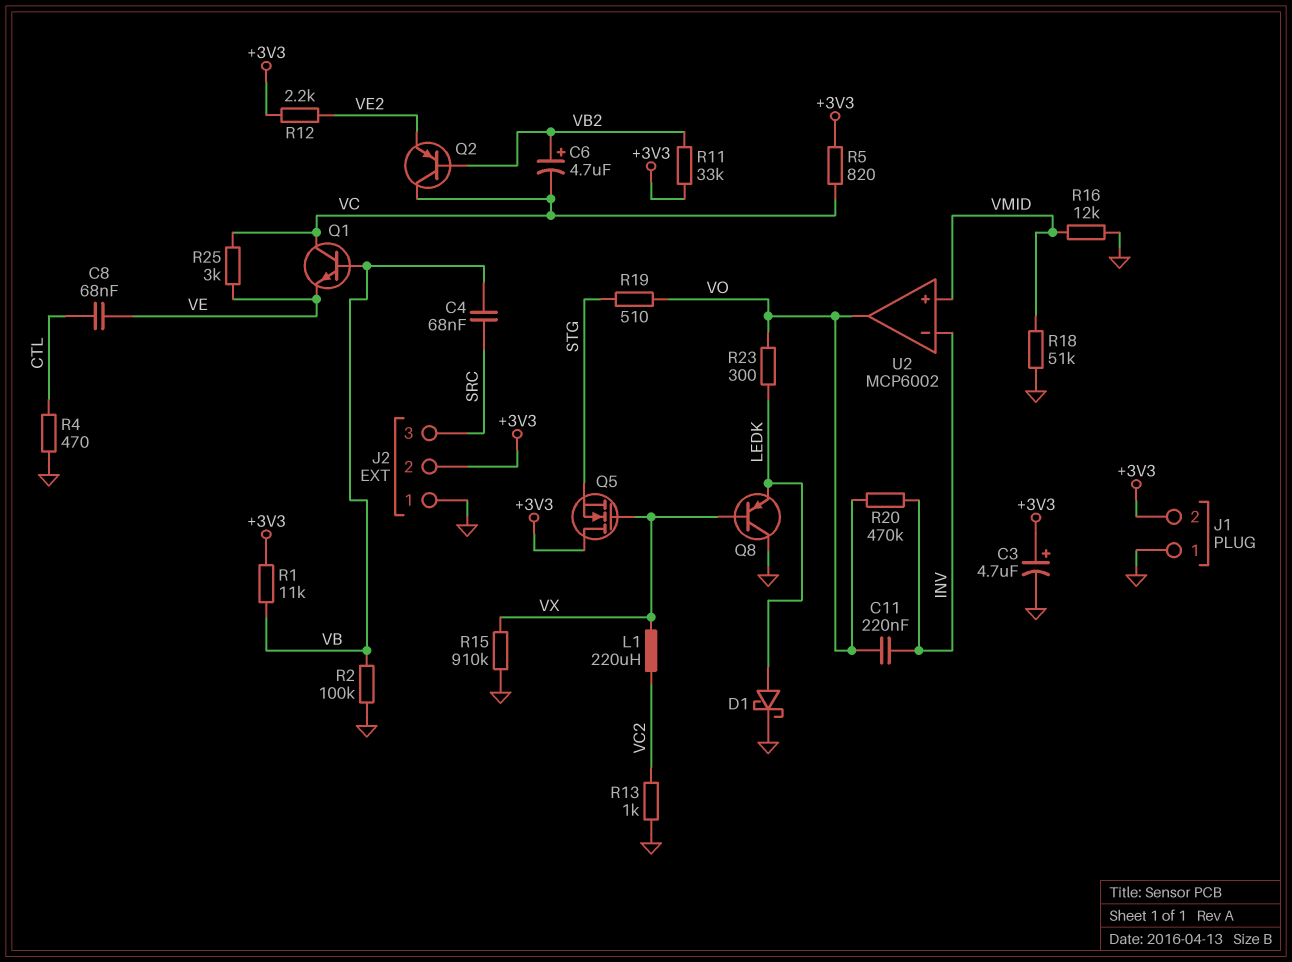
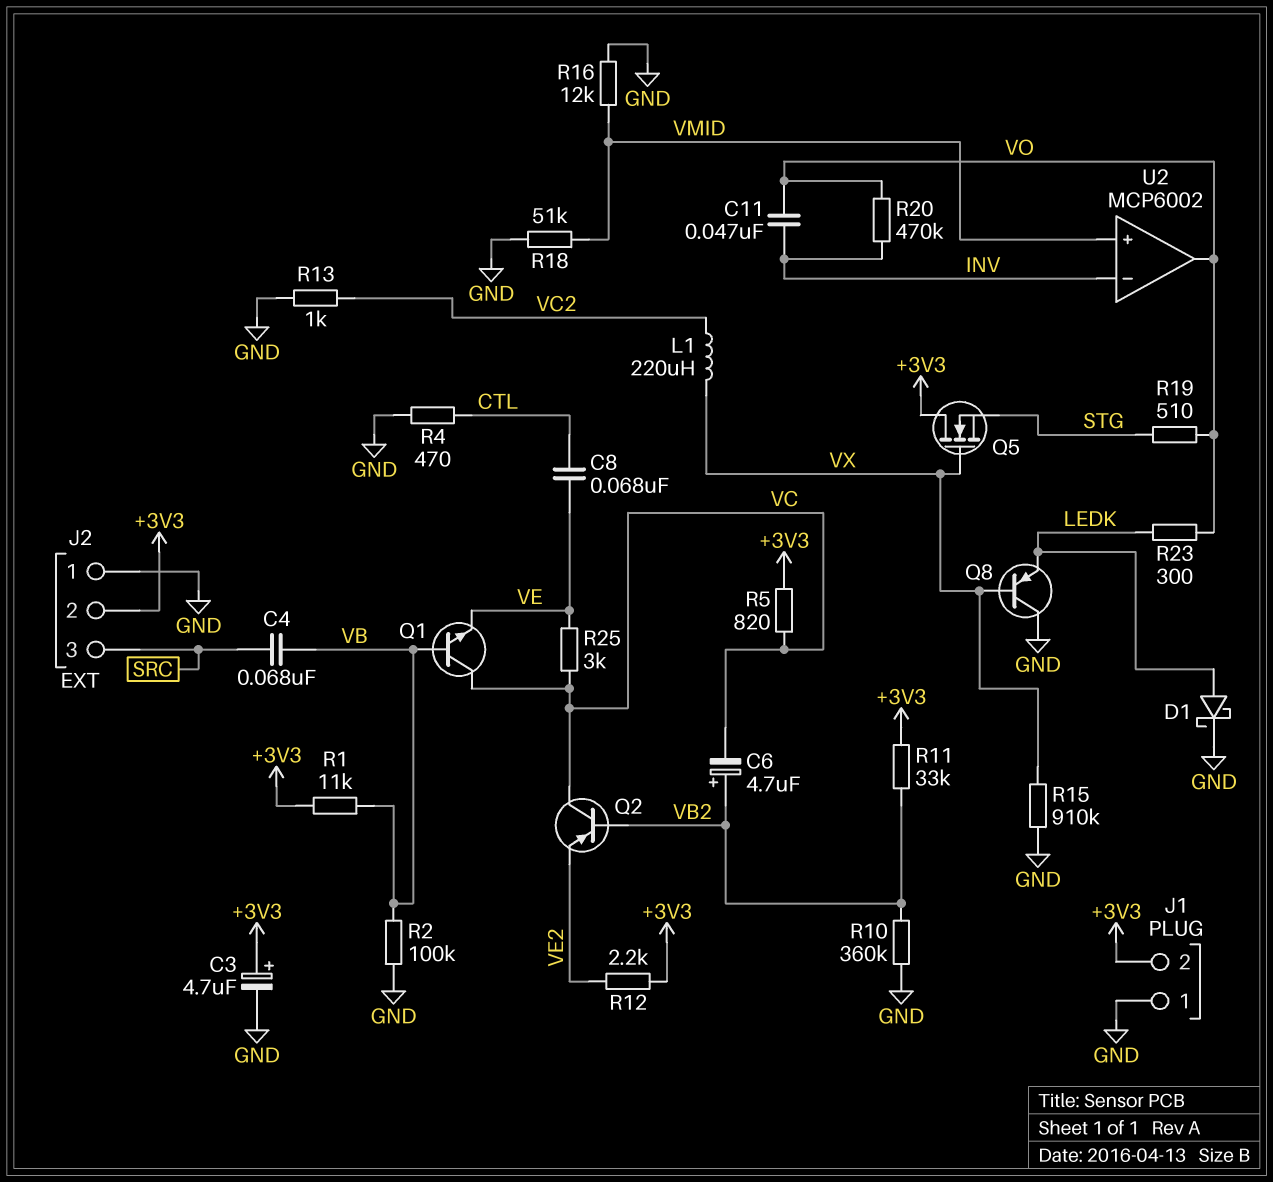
C11: 220nF (INV, VO) -> 47nF (INV, VO)
R10: none -> 360k (GND, VB2)

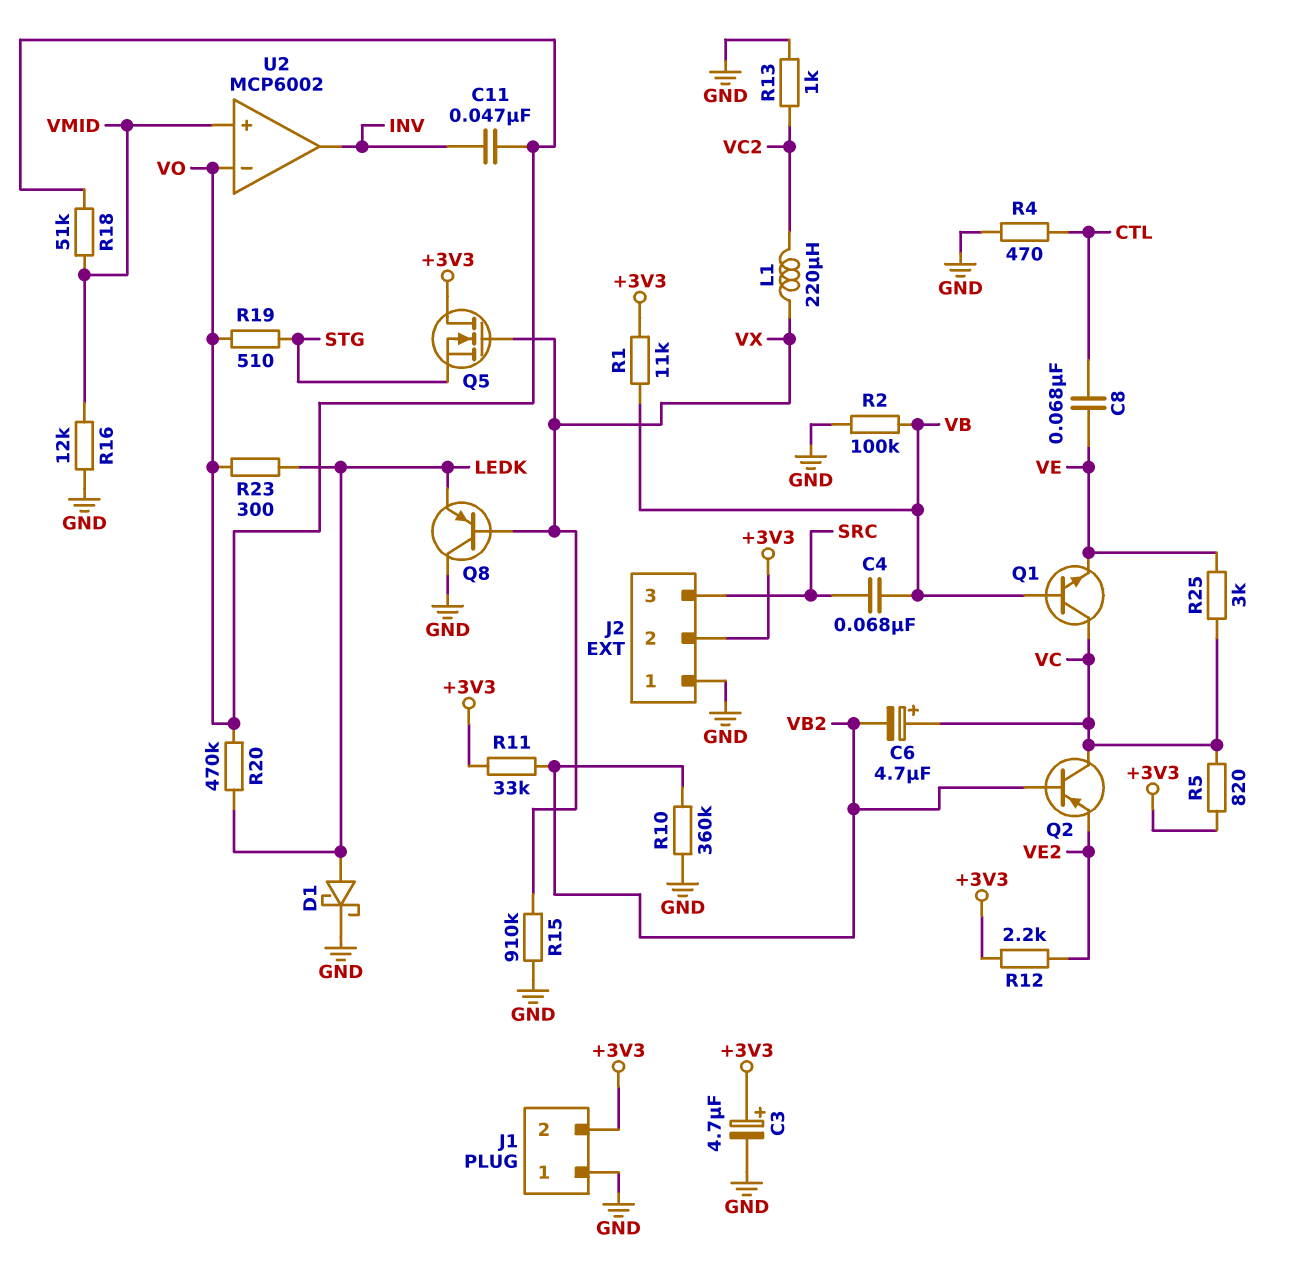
C6: 4.7uF (plus VB2, minus VC) -> 4.7uF (plus VC, minus VB2)
R18: 51k (GND, VMID) -> 51k (VMID, VO)
R20: 470k (INV, VO) -> 470k (LEDK, VO)
U2 pin in-: INV -> VO
U2 pin out: VO -> INV

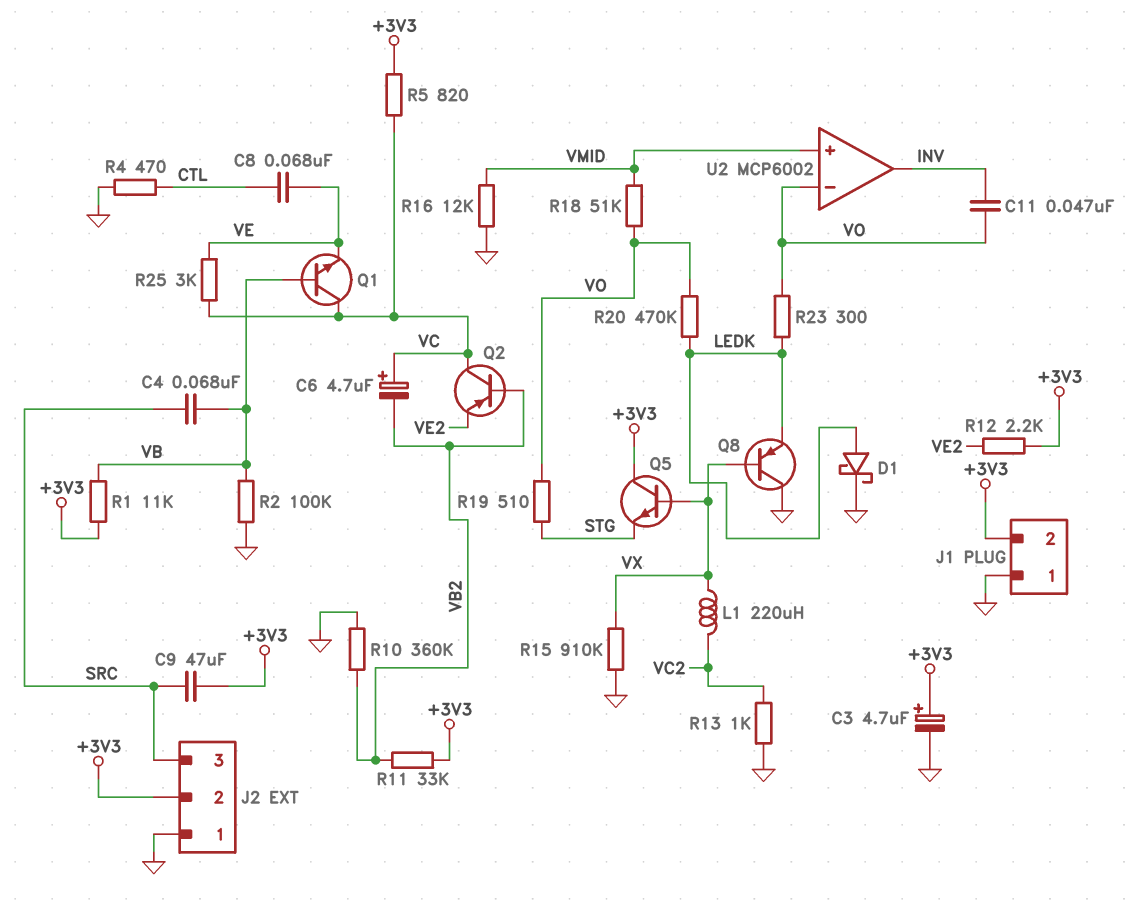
C9: none -> 47uF (+3V3, SRC)
Q5: NMOS (G VX, D +3V3, S STG) -> NPN (B VX, C +3V3, E STG)

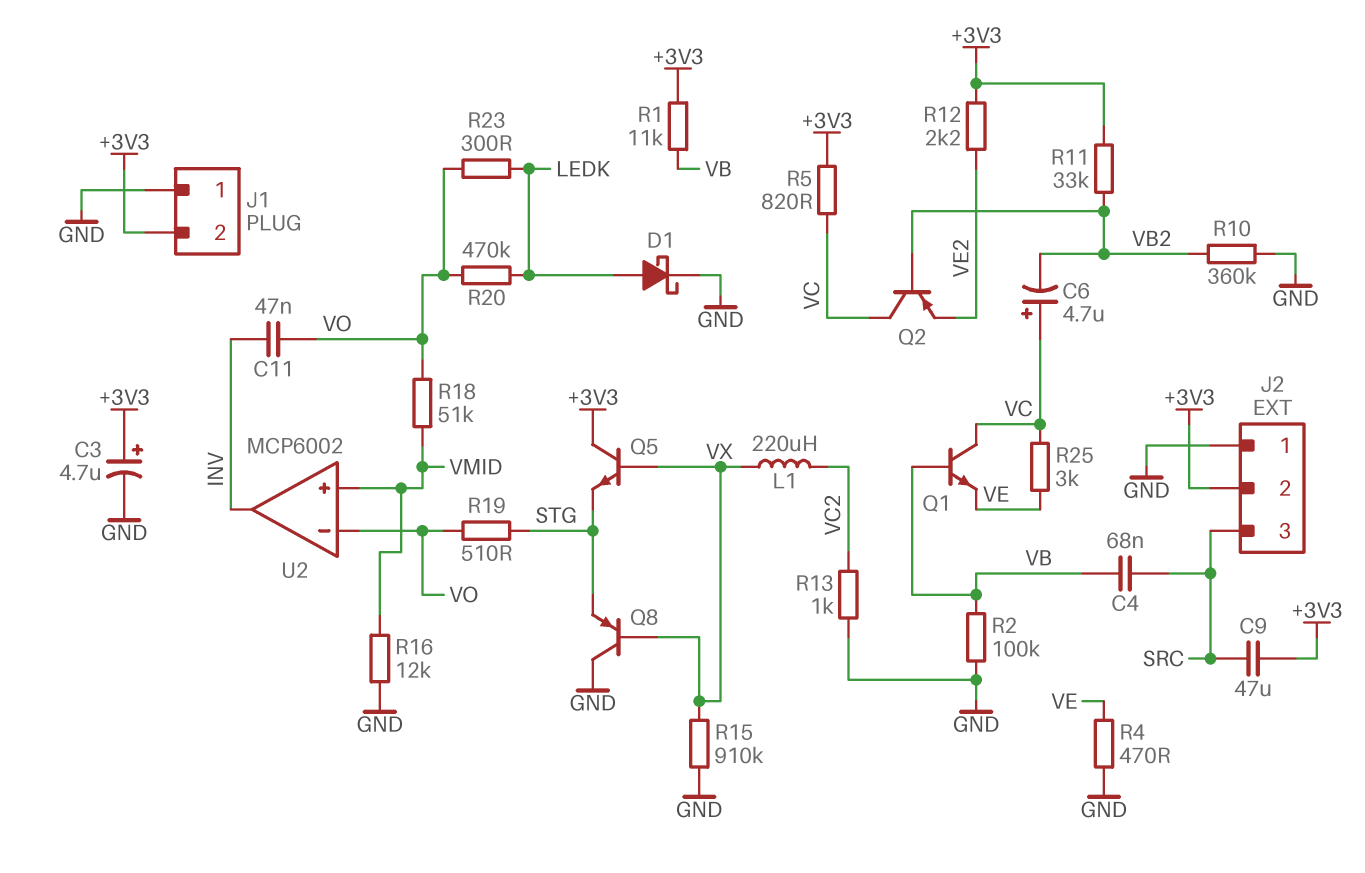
C8: 68nF (CTL, VE) -> none
Q8: PNP (B VX, C GND, E LEDK) -> PNP (B VX, C GND, E STG)
R4: 470 (CTL, GND) -> 470 (GND, VE)

